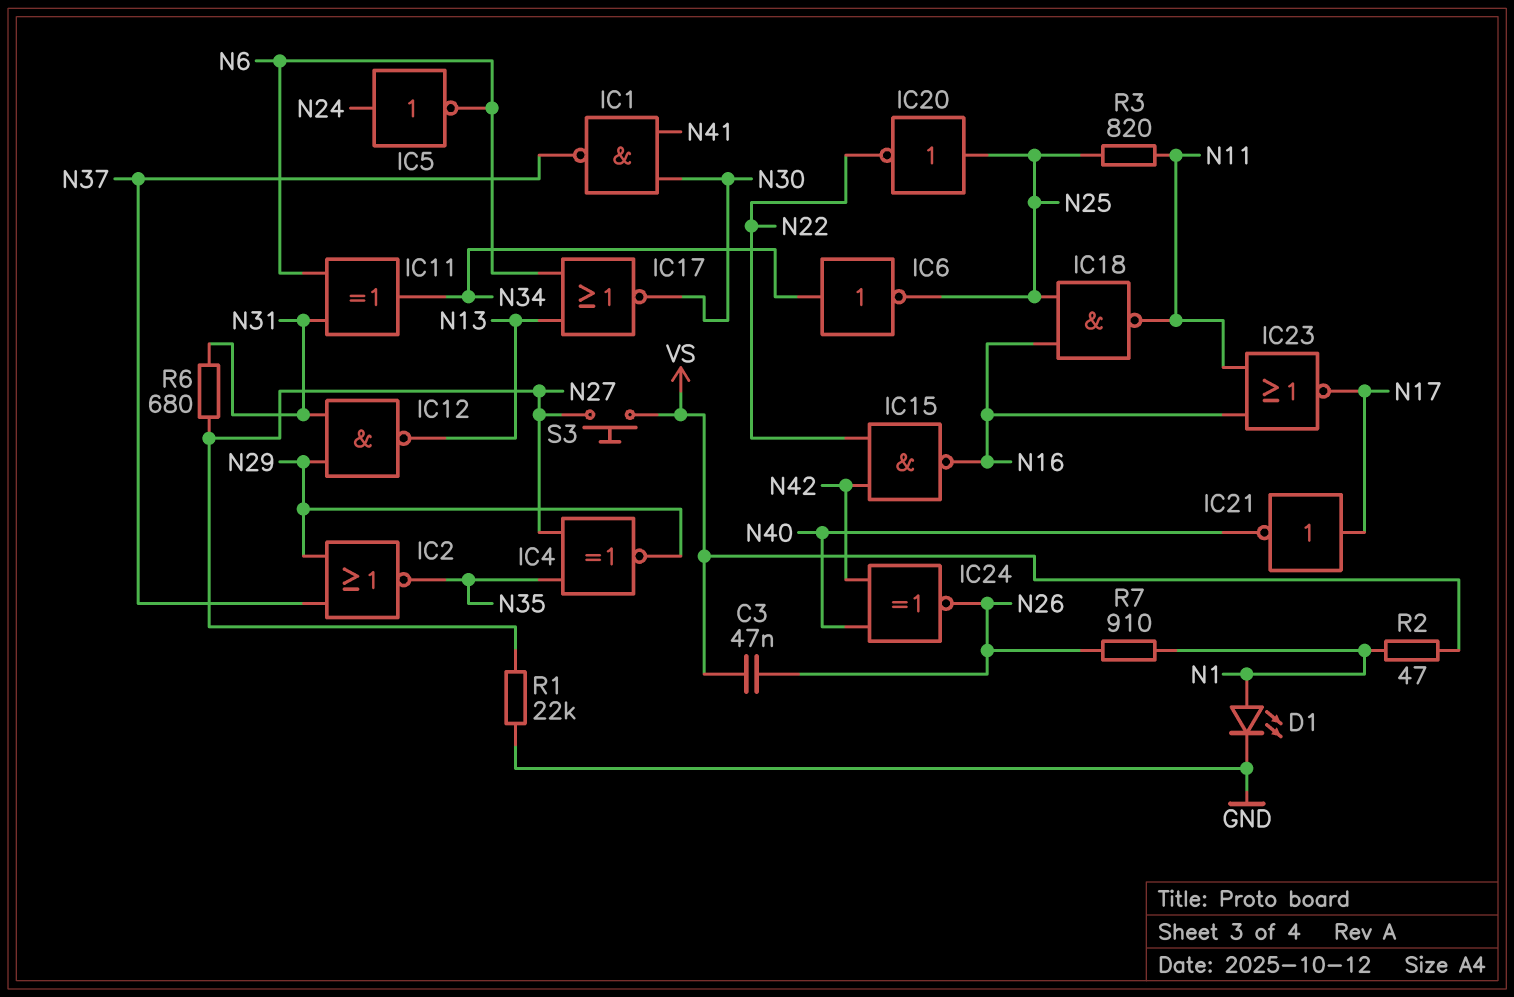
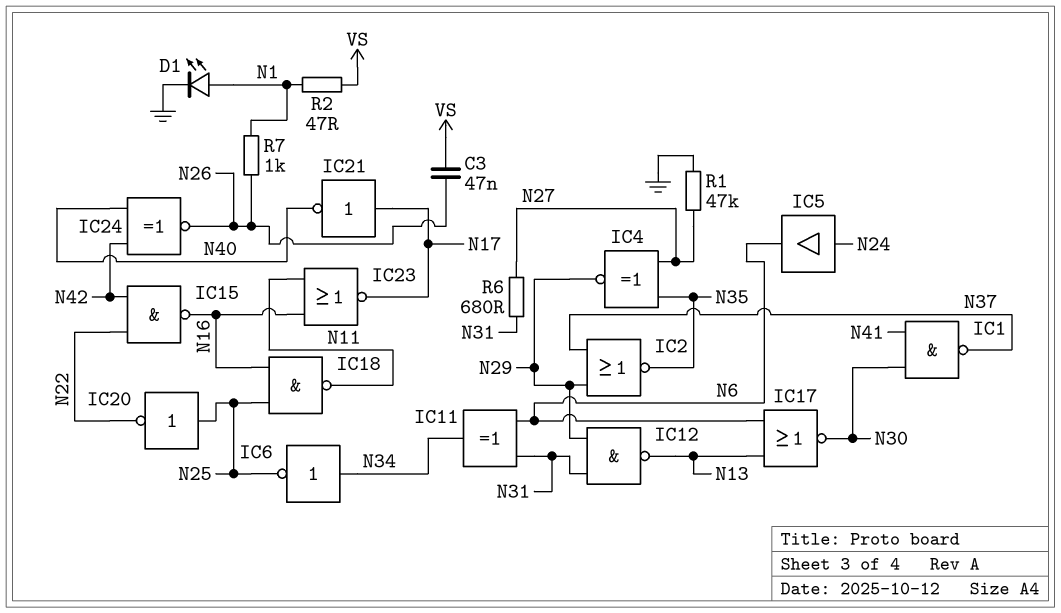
IC5: NOT (in N24, out N6) -> buffer (in N24, out N6)
R1: 22k (GND, N27) -> 47k (GND, N27)
R3: 820 (N11, N25) -> none
R7: 910 (N1, N26) -> 1k (N1, N26)
S3: button (N27, VS) -> none

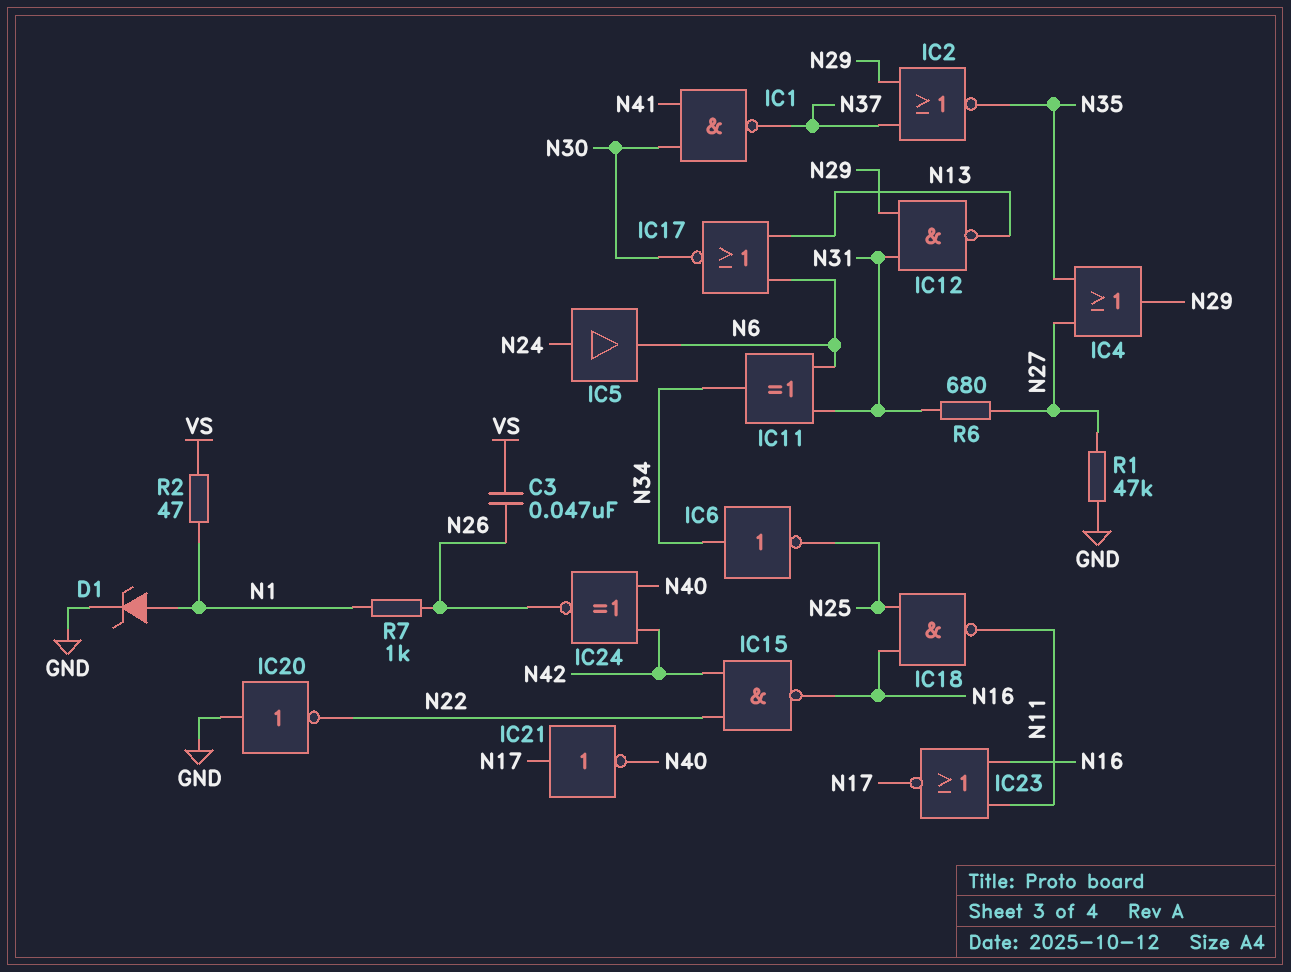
D1: LED (A N1, K GND) -> zener (A N1, K GND)
IC4: XNOR (in N27, in N35, out N29) -> OR (in N27, in N35, out N29)
IC20: NOT (in N25, out N22) -> NOT (in GND, out N22)

